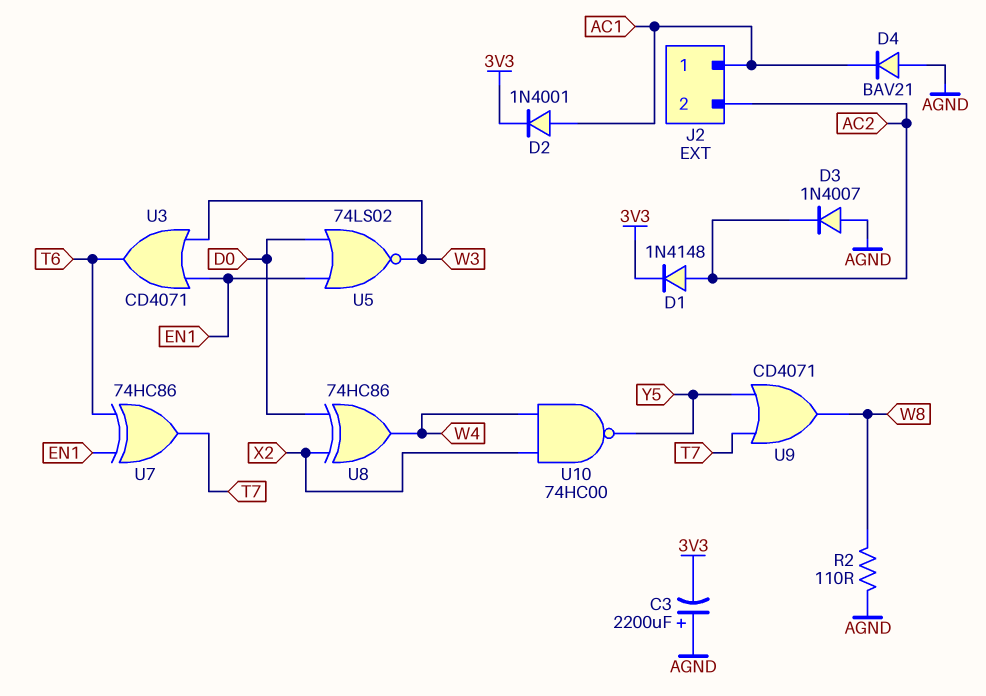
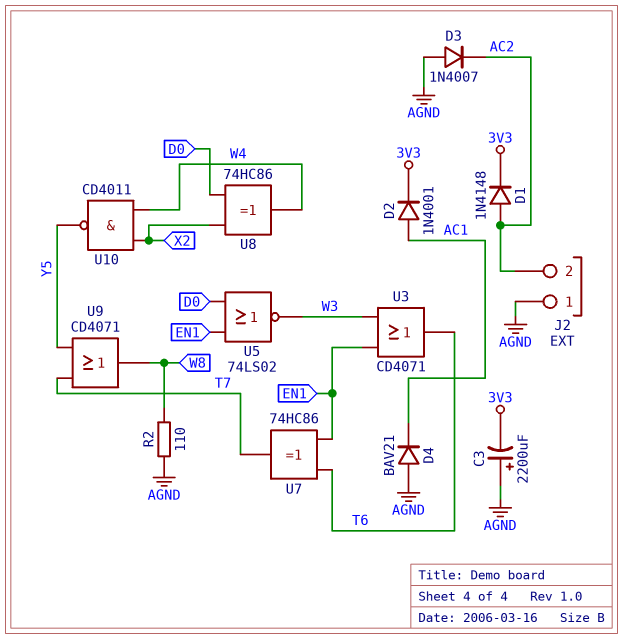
J2 pin 1: AC1 -> AGND
U10: NAND 74HC00 (in W4, in X2, out Y5) -> NAND CD4011 (in W4, in X2, out Y5)

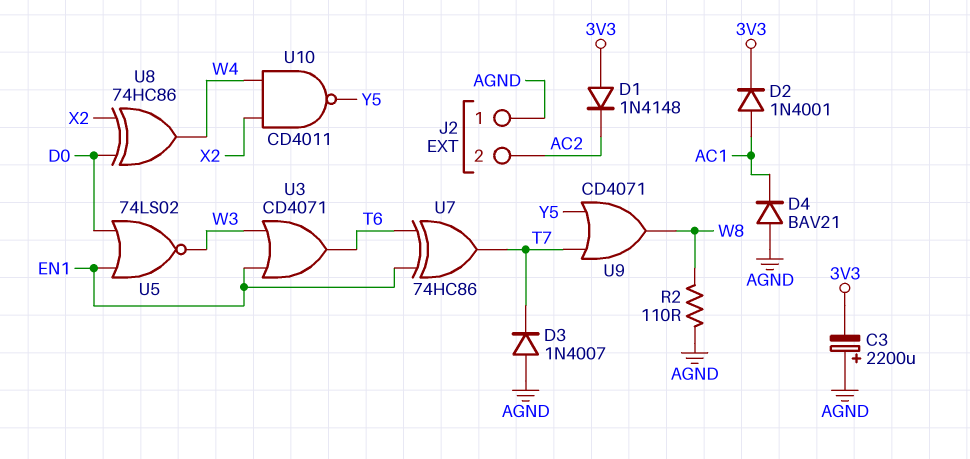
D1: diode 1N4148 (A AC2, K 3V3) -> diode 1N4148 (A 3V3, K AC2)
D3: diode 1N4007 (A AGND, K AC2) -> diode 1N4007 (A AGND, K T7)

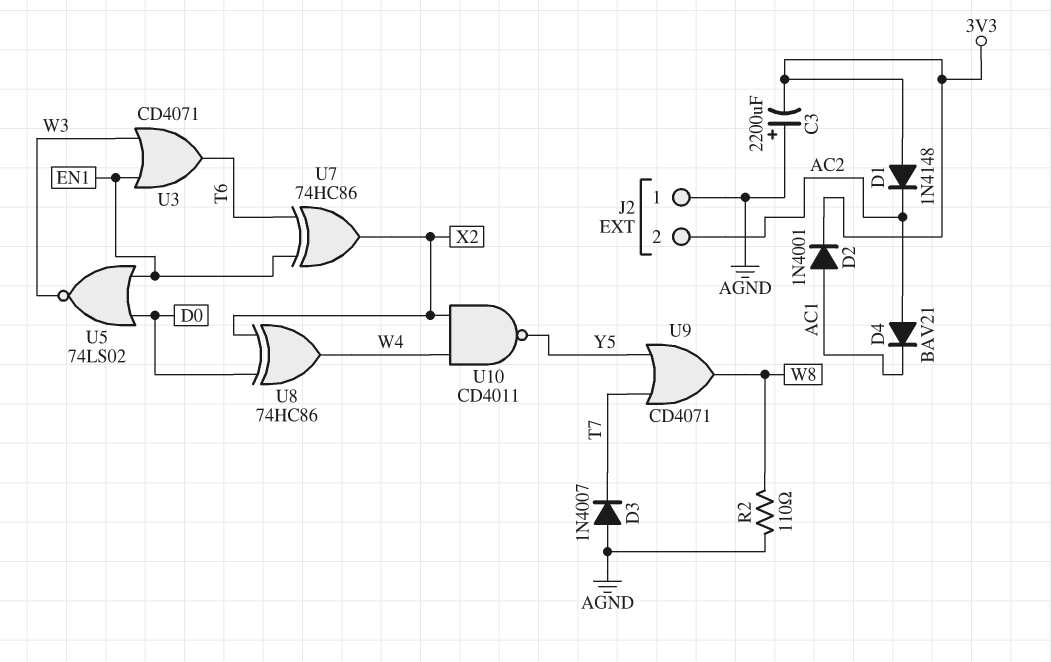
D4: diode BAV21 (A AGND, K AC1) -> diode BAV21 (A AC2, K AC1)
U7: XOR 74HC86 (in EN1, in T6, out T7) -> XOR 74HC86 (in EN1, in T6, out X2)

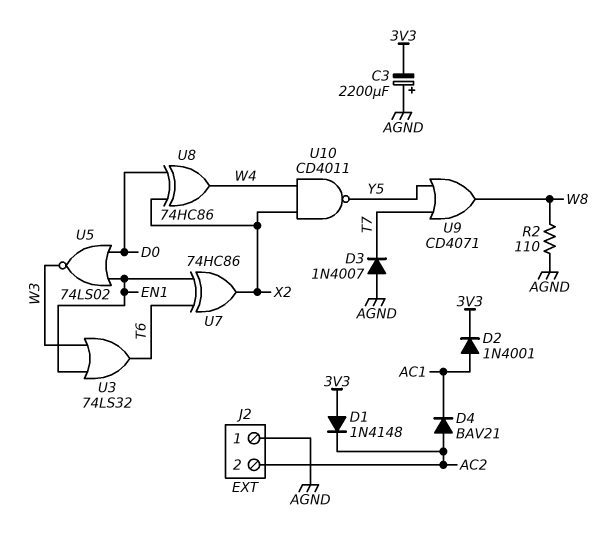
U3: OR CD4071 (in EN1, in W3, out T6) -> OR 74LS32 (in EN1, in W3, out T6)

